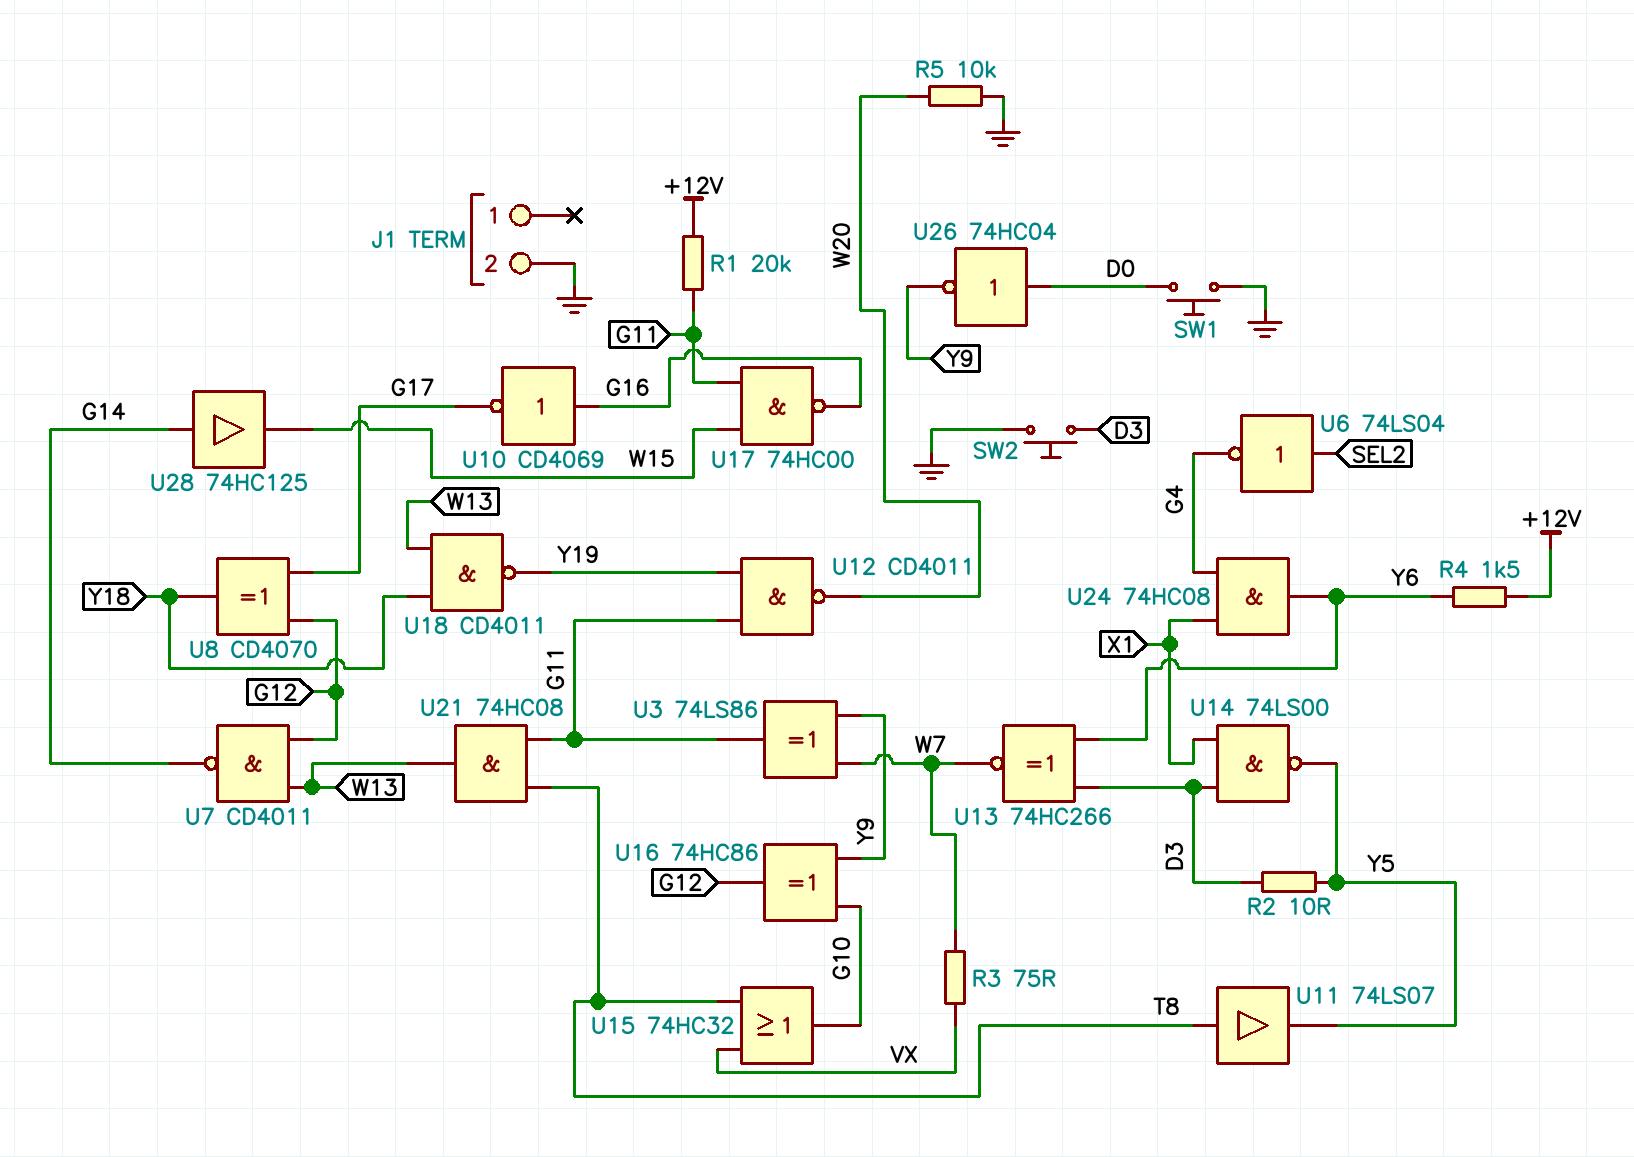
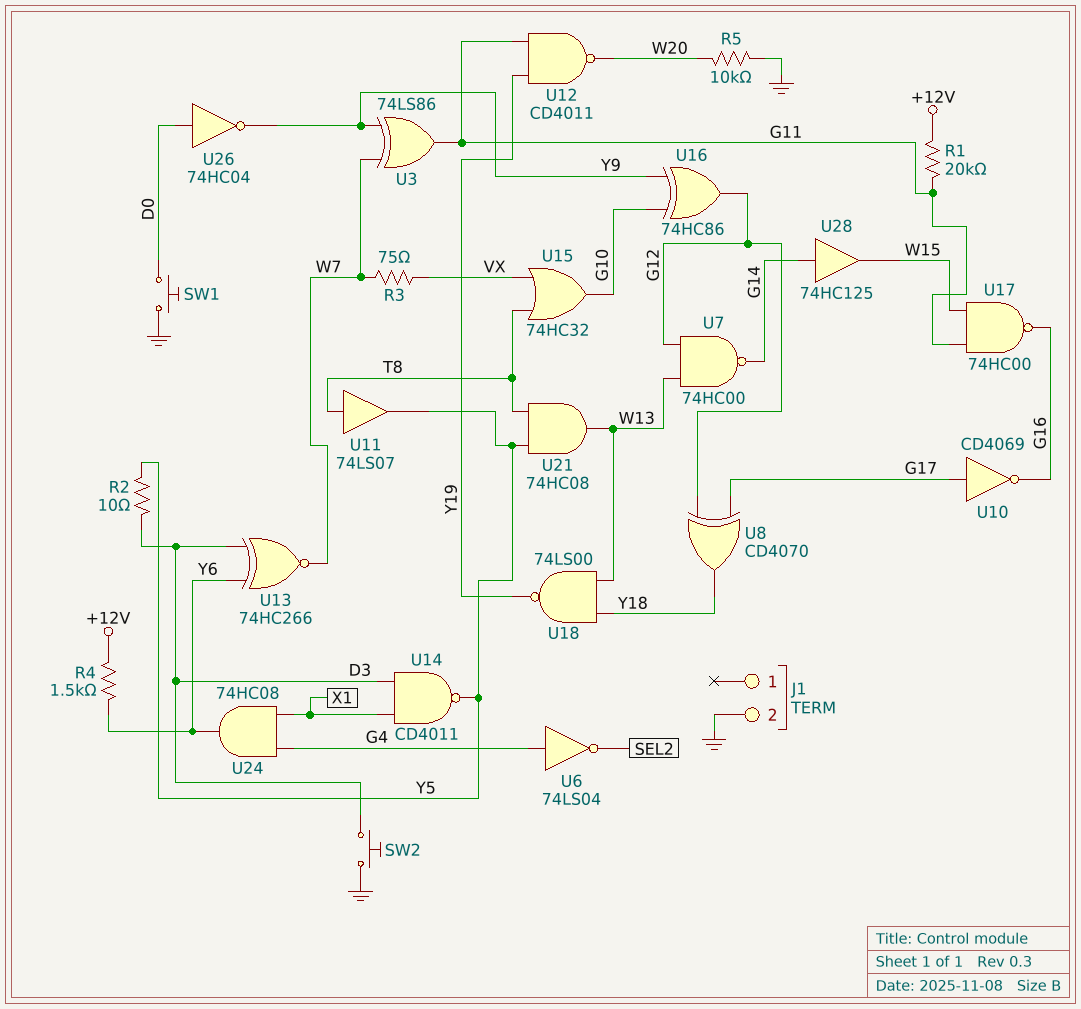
U6: NOT 74LS04 (in SEL2, out G4) -> NOT 74LS04 (in G4, out SEL2)
U7: NAND CD4011 (in G12, in W13, out G14) -> NAND 74HC00 (in G12, in W13, out G14)
U10: NOT CD4069 (in G16, out G17) -> NOT CD4069 (in G17, out G16)
U14: NAND 74LS00 (in D3, in X1, out Y5) -> NAND CD4011 (in D3, in X1, out Y5)
U18: NAND CD4011 (in W13, in Y18, out Y19) -> NAND 74LS00 (in W13, in Y18, out Y19)
U21: AND 74HC08 (in G11, in T8, out W13) -> AND 74HC08 (in T8, in Y5, out W13)

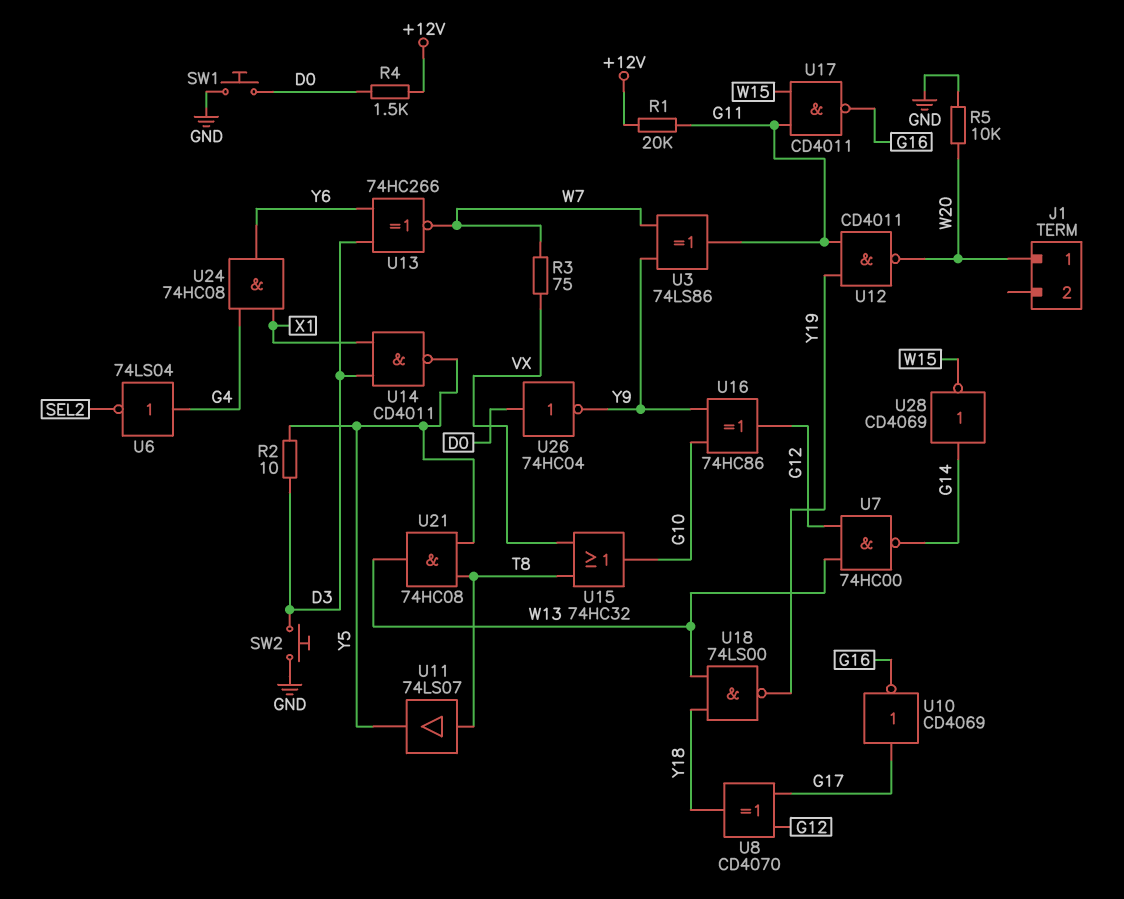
J1 pin 1: none -> W20
J1 pin 2: GND -> none
R4: 1.5k (+12V, Y6) -> 1.5k (+12V, D0)
U17: NAND 74HC00 (in G11, in W15, out G16) -> NAND CD4011 (in G11, in W15, out G16)
U28: buffer 74HC125 (in G14, out W15) -> NOT CD4069 (in G14, out W15)

